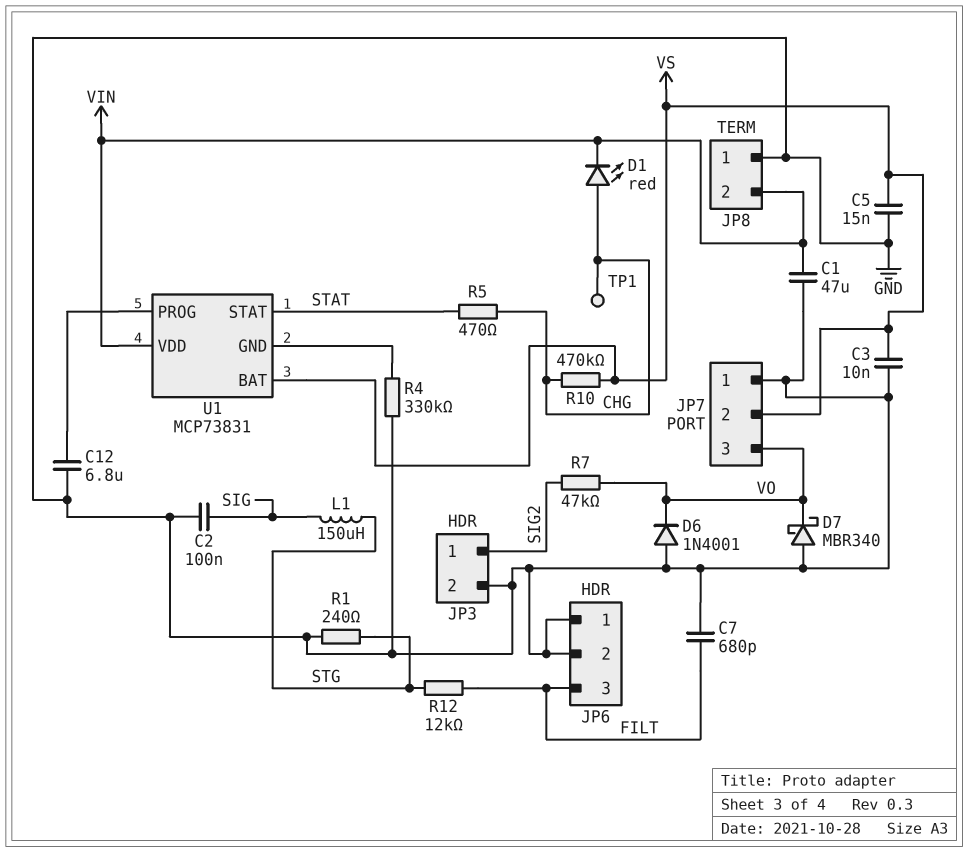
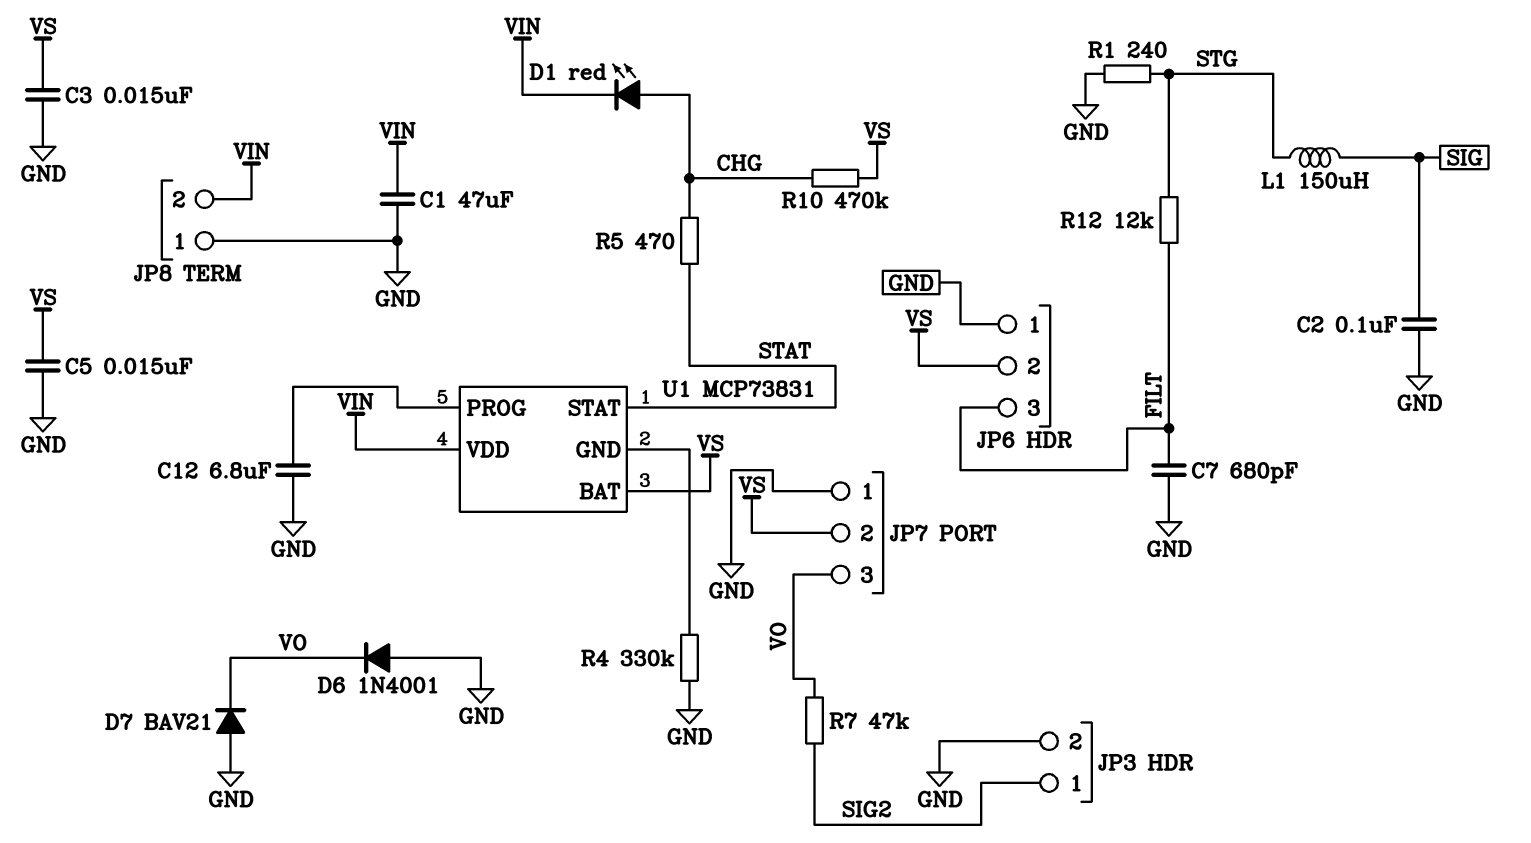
C3: 10nF (GND, VS) -> 15nF (GND, VS)
D7: schottky MBR340 (A GND, K VO) -> diode BAV21 (A GND, K VO)
JP6 pin 2: GND -> VS
TP1: test point (CHG) -> none

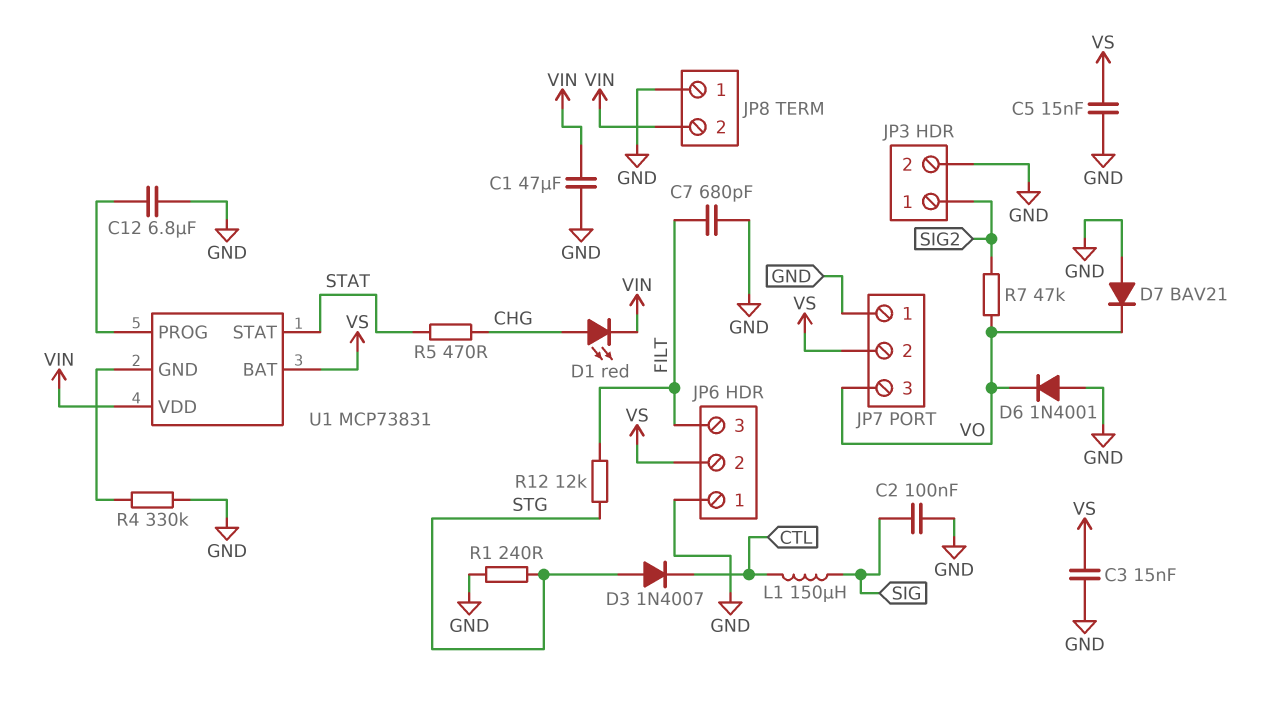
D3: none -> diode 1N4007 (A STG, K CTL)
L1: 150uH (SIG, STG) -> 150uH (CTL, SIG)
R10: 470k (CHG, VS) -> none

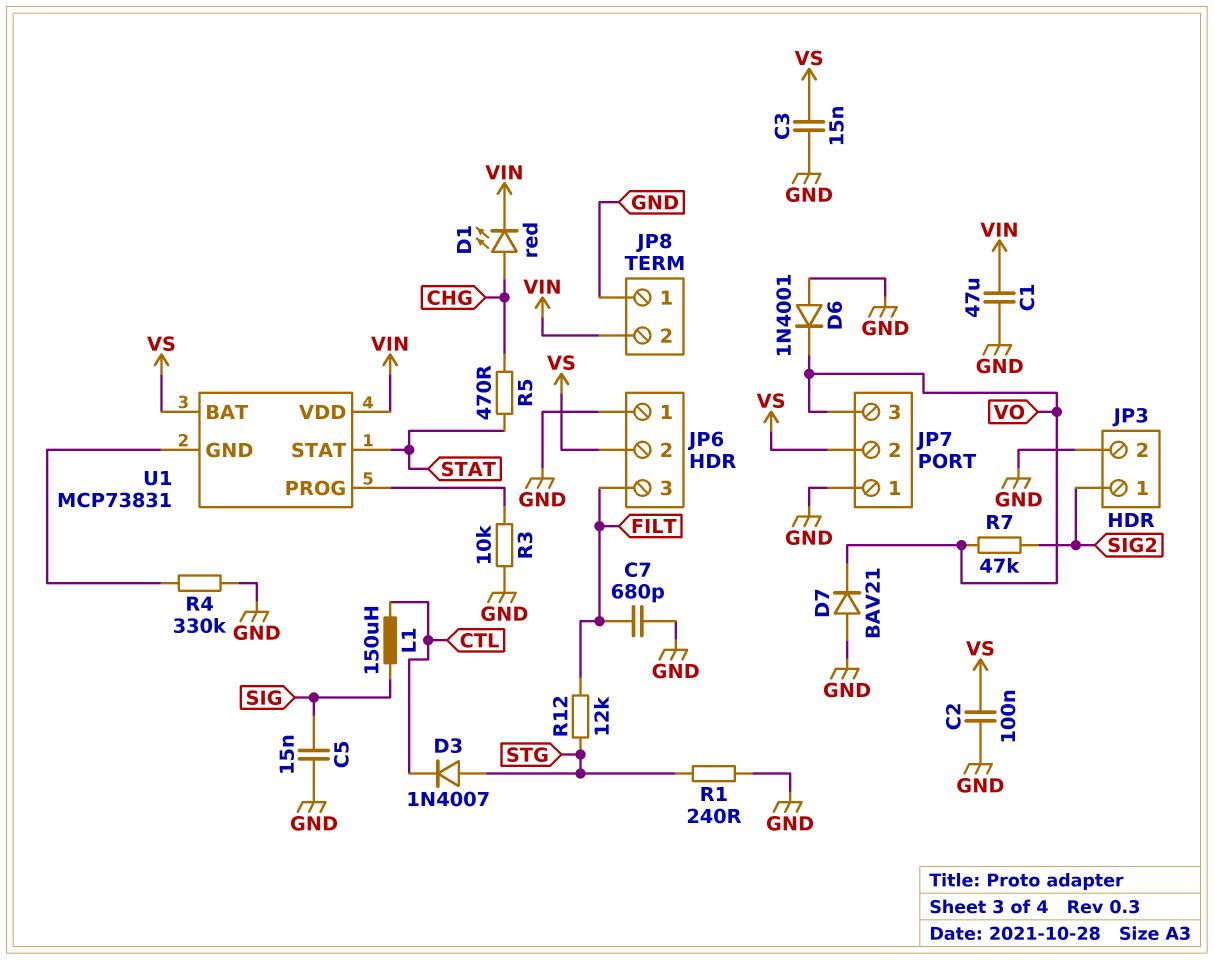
C2: 100nF (GND, SIG) -> 100nF (GND, VS)
C5: 15nF (GND, VS) -> 15nF (GND, SIG)
C12: 6.8uF (GND, U1/PROG) -> none
R3: none -> 10k (GND, U1/PROG)

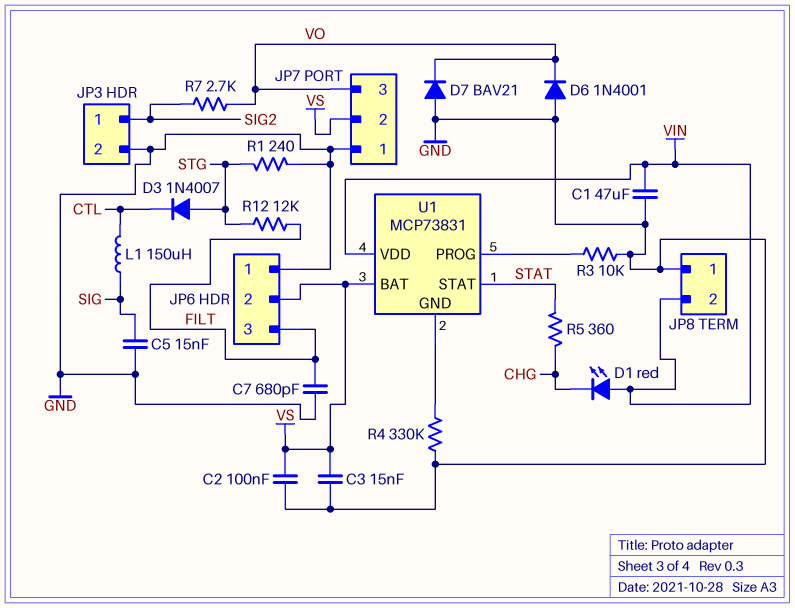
D1: LED red (A CHG, K VIN) -> LED red (A VIN, K CHG)
R5: 470 (CHG, STAT) -> 360 (CHG, STAT)
R7: 47k (SIG2, VO) -> 2.7k (SIG2, VO)

